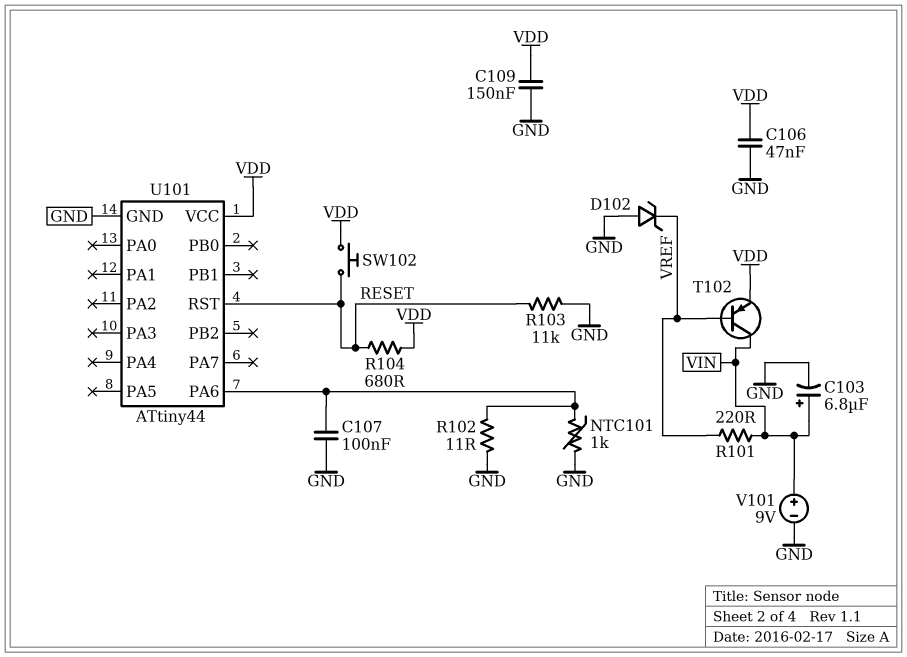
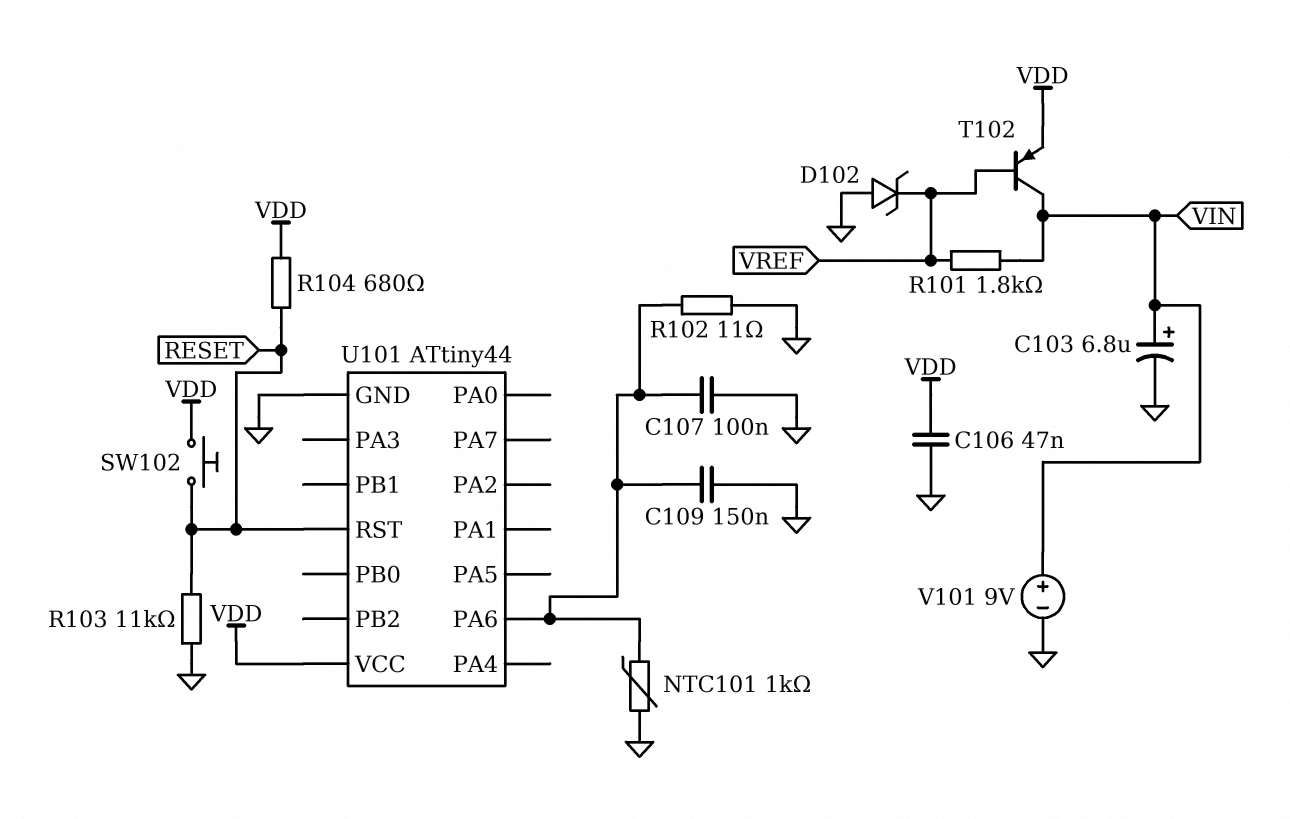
C109: 150nF (GND, VDD) -> 150nF (GND, U101/PA6)
R101: 220 (VIN, VREF) -> 1.8k (VIN, VREF)

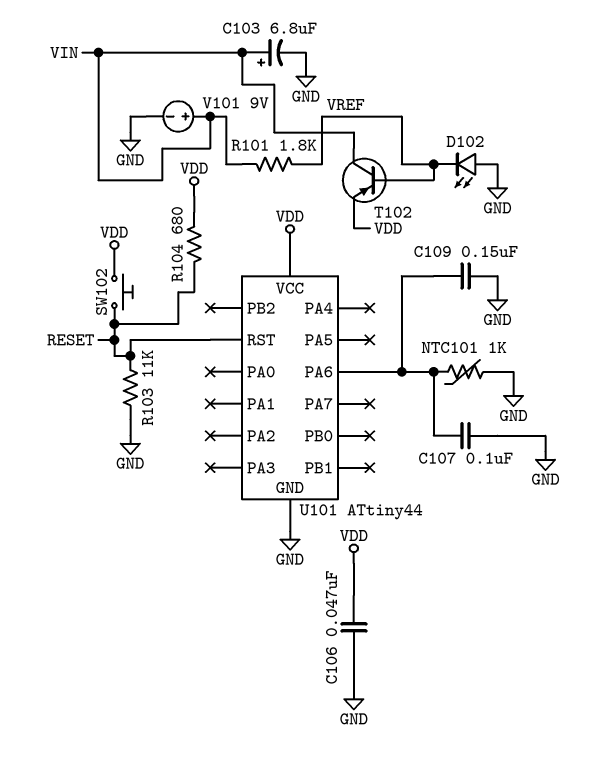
D102: zener (A GND, K VREF) -> LED (A GND, K VREF)
R102: 11 (GND, U101/PA6) -> none

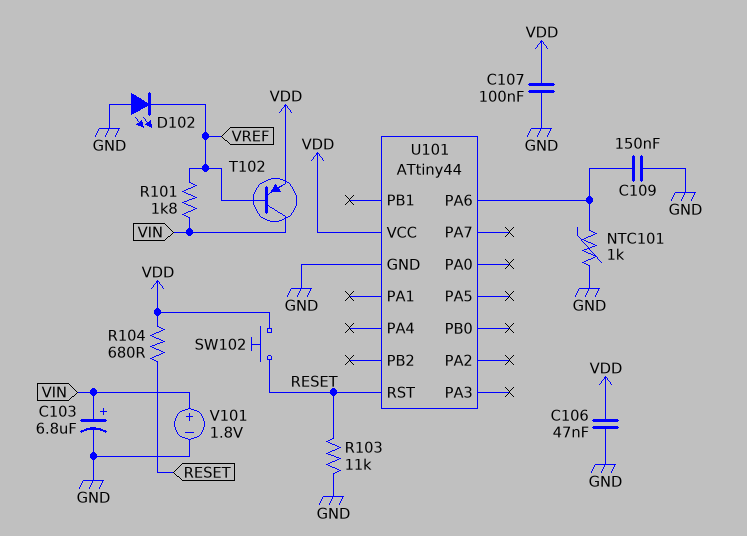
C107: 100nF (GND, U101/PA6) -> 100nF (GND, VDD)
V101: 9V (plus VIN, minus GND) -> 1.8V (plus VIN, minus GND)

